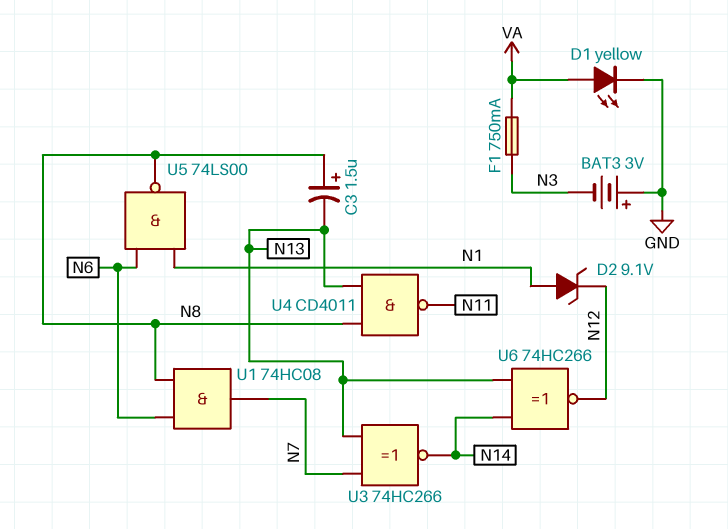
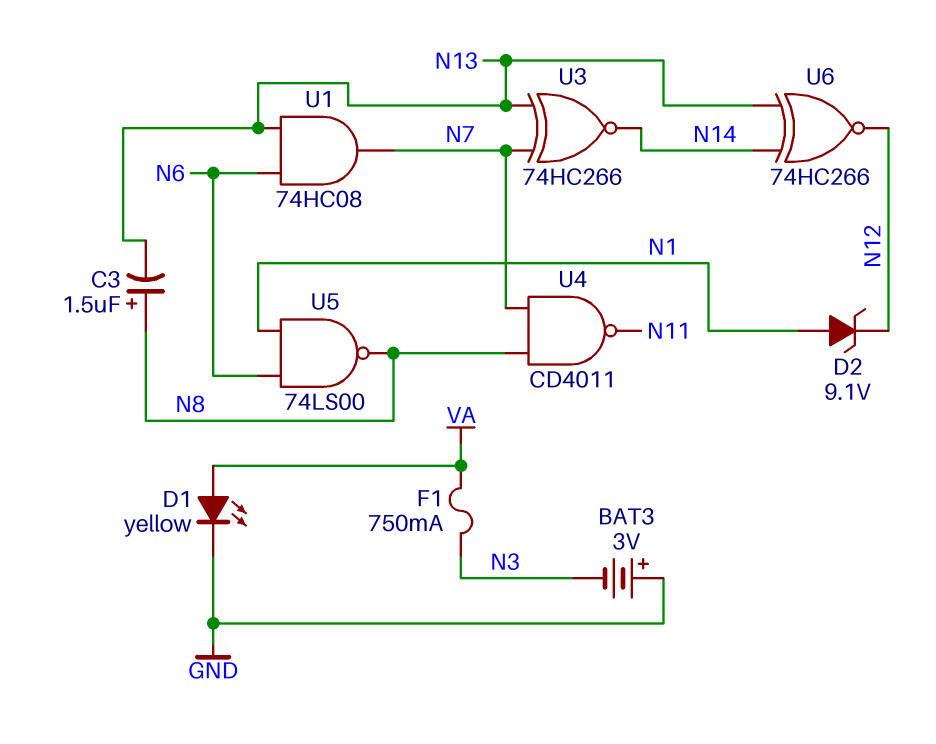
U1: AND 74HC08 (in N6, in N8, out N7) -> AND 74HC08 (in N6, in N13, out N7)
U4: NAND CD4011 (in N8, in N13, out N11) -> NAND CD4011 (in N7, in N8, out N11)

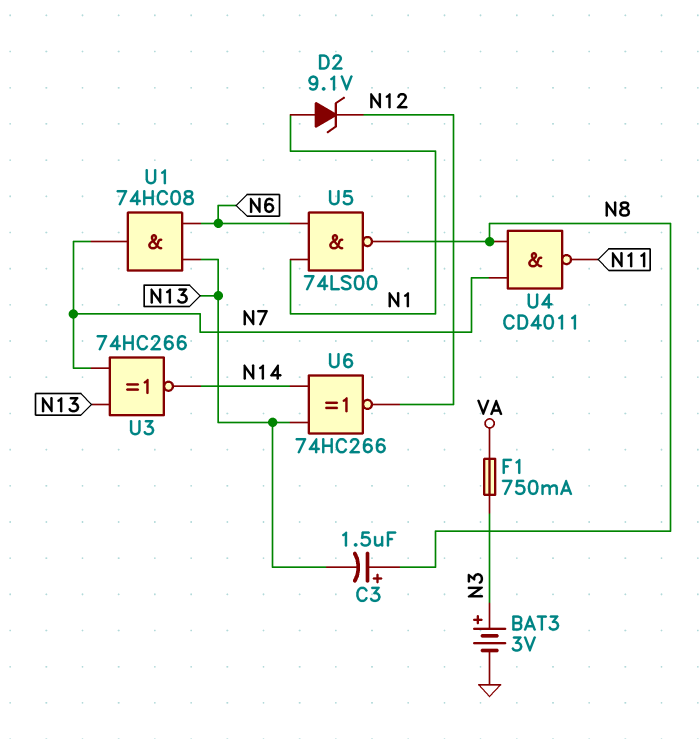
BAT3: 3V (plus GND, minus N3) -> 3V (plus N3, minus GND)
D1: LED yellow (A VA, K GND) -> none

